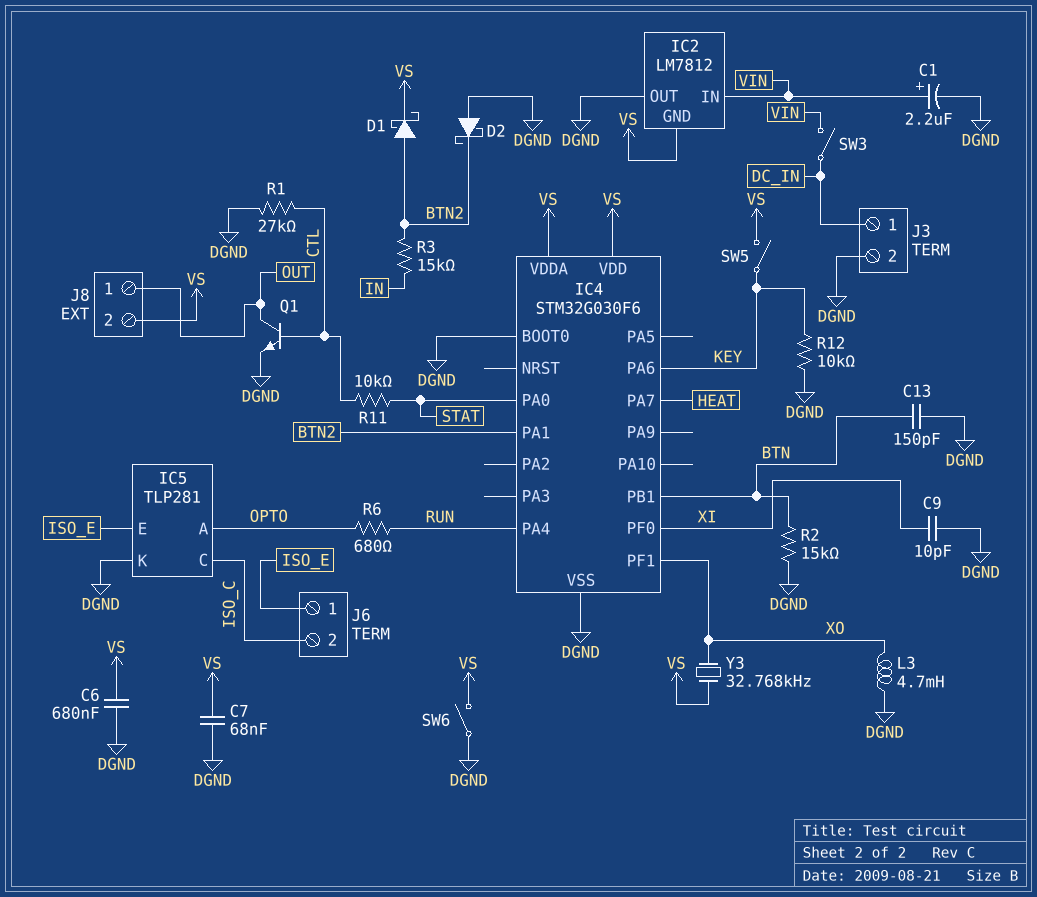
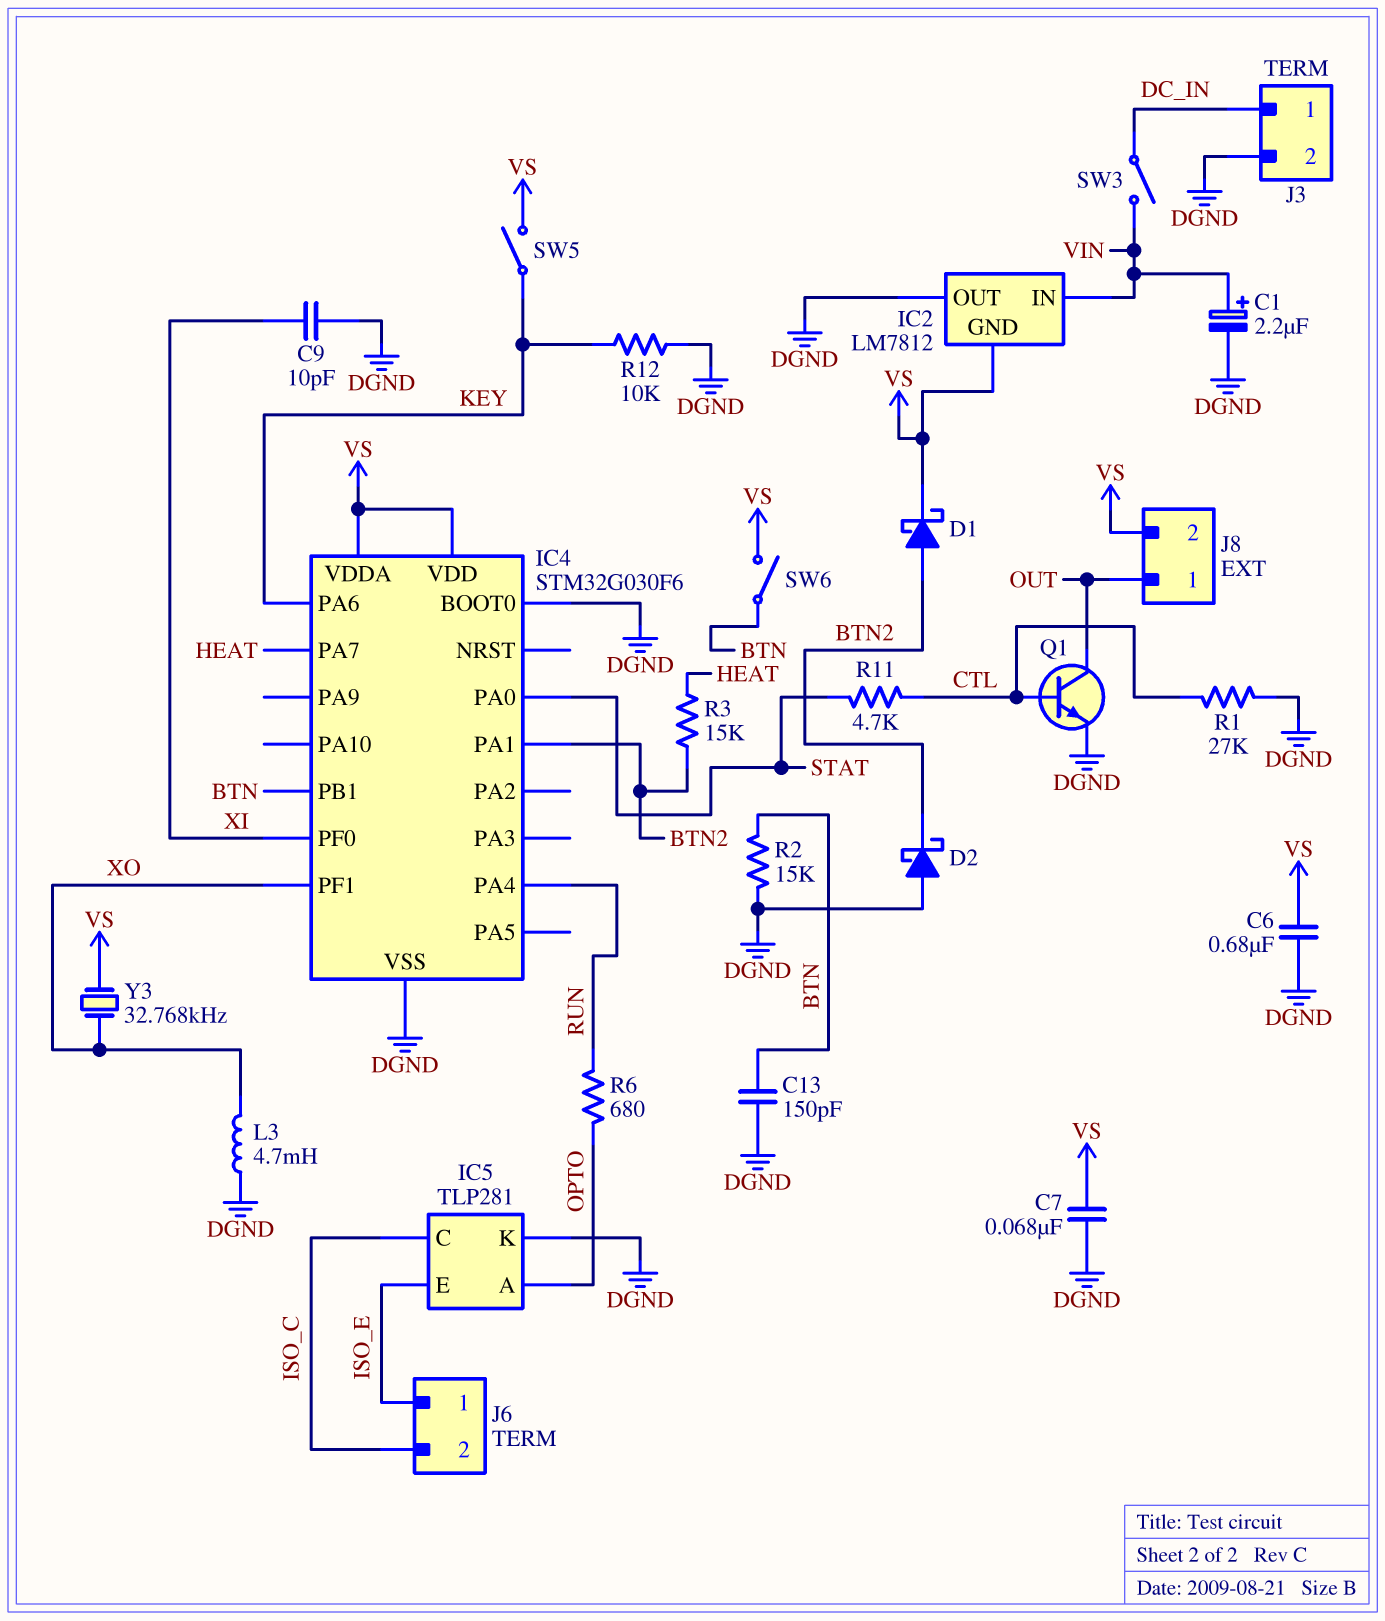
R3: 15k (BTN2, IN) -> 15k (BTN2, HEAT)
R11: 10k (CTL, STAT) -> 4.7k (CTL, STAT)
SW6: switch (DGND, VS) -> switch (BTN, VS)

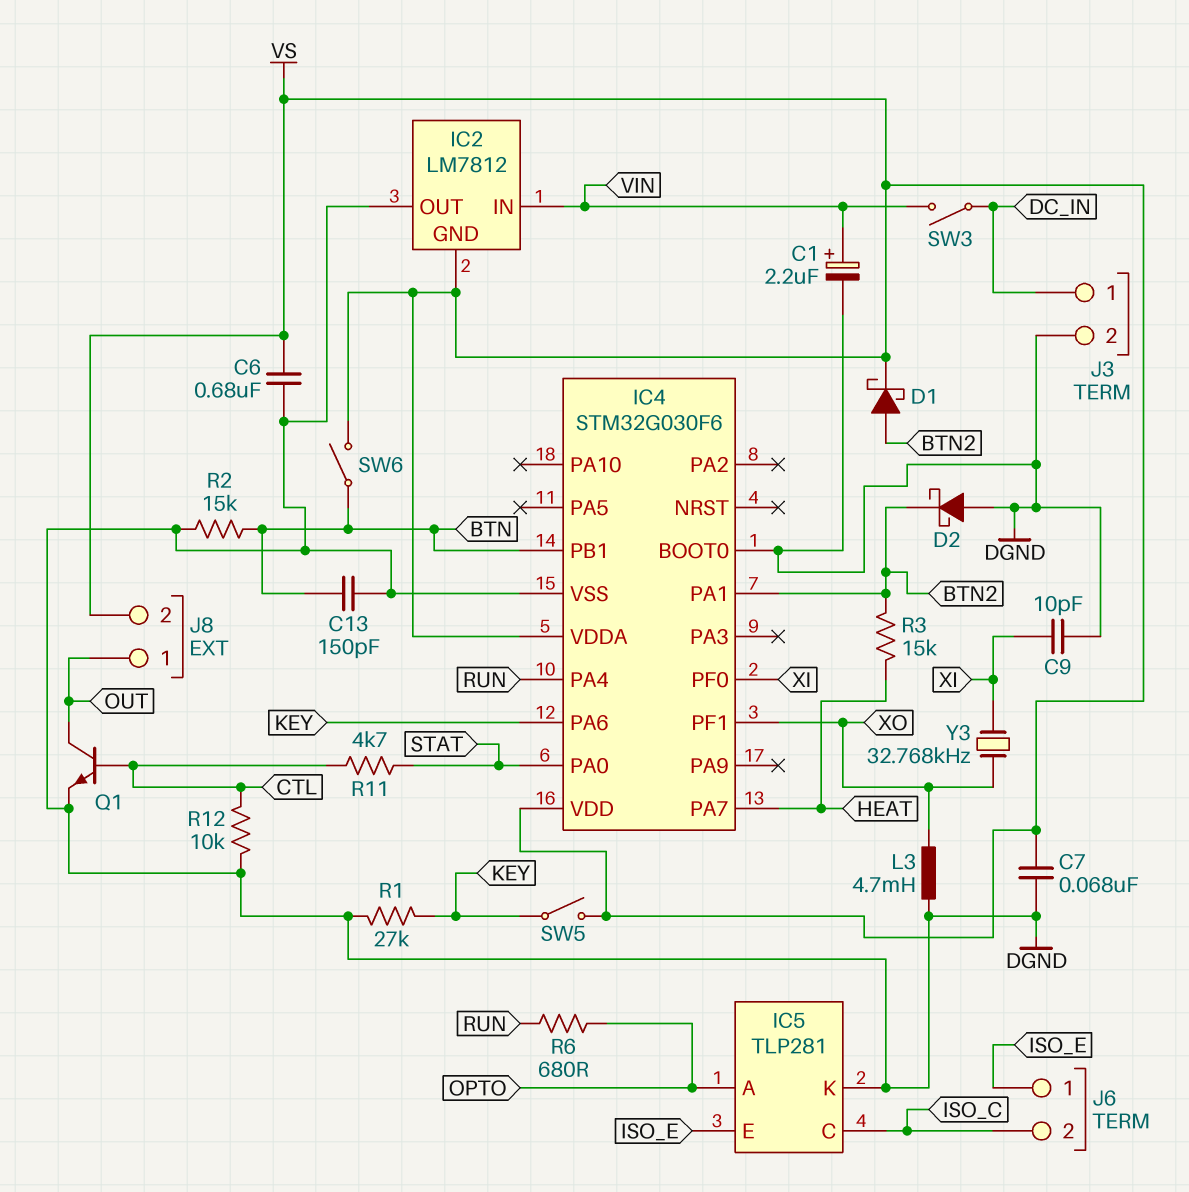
R1: 27k (CTL, DGND) -> 27k (DGND, KEY)
R12: 10k (DGND, KEY) -> 10k (CTL, DGND)
Y3: 32.768kHz (VS, XO) -> 32.768kHz (XI, XO)

